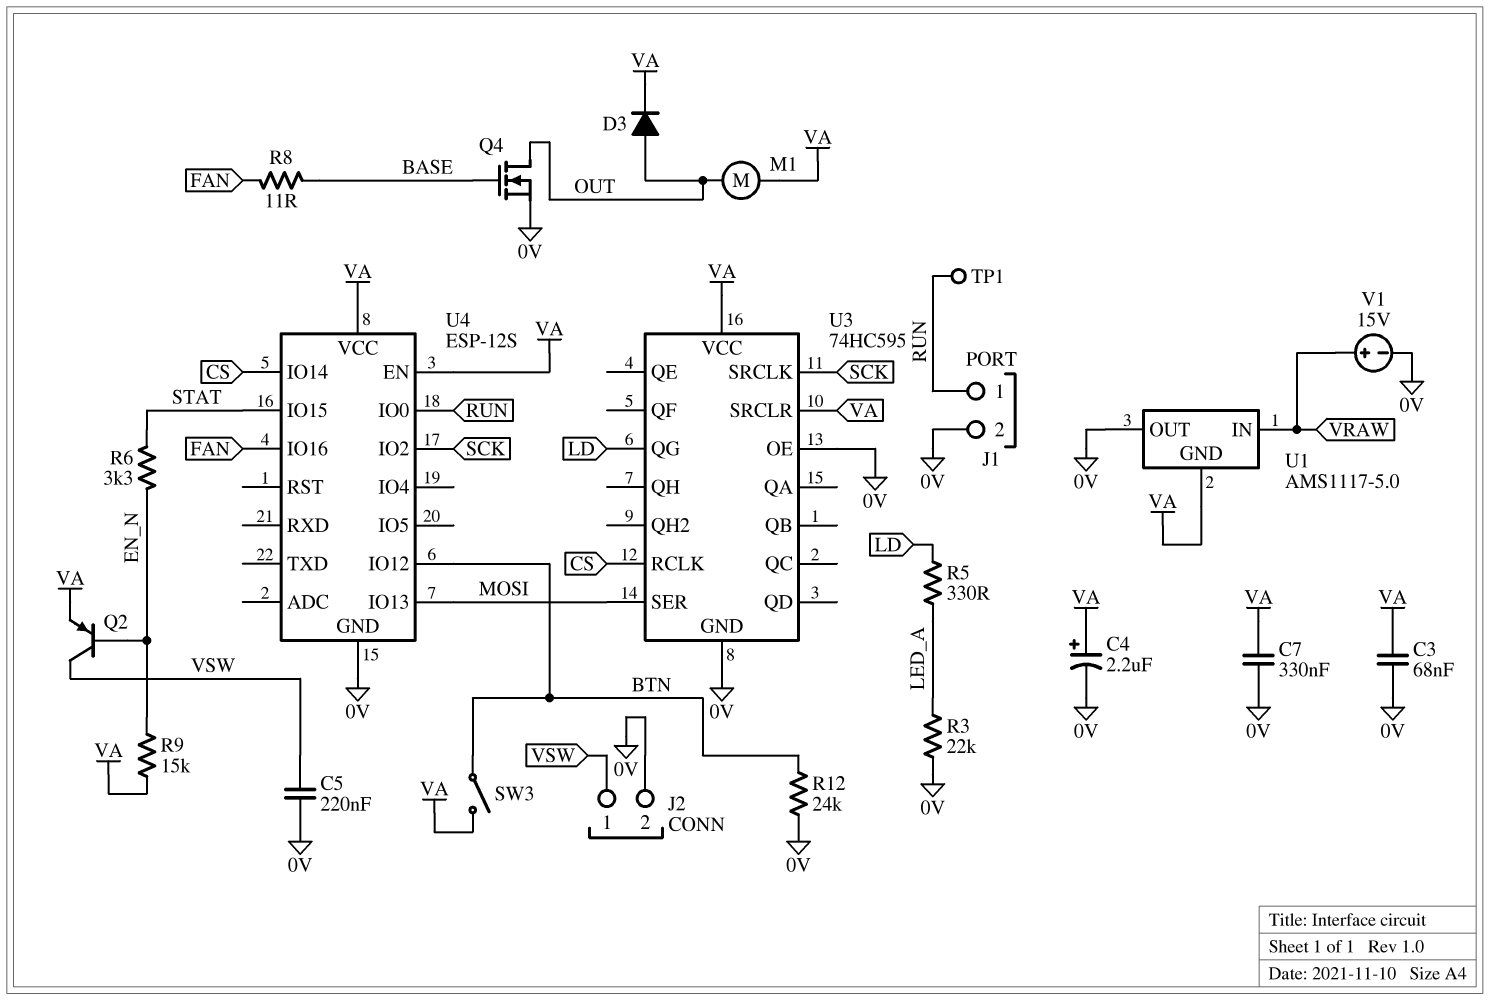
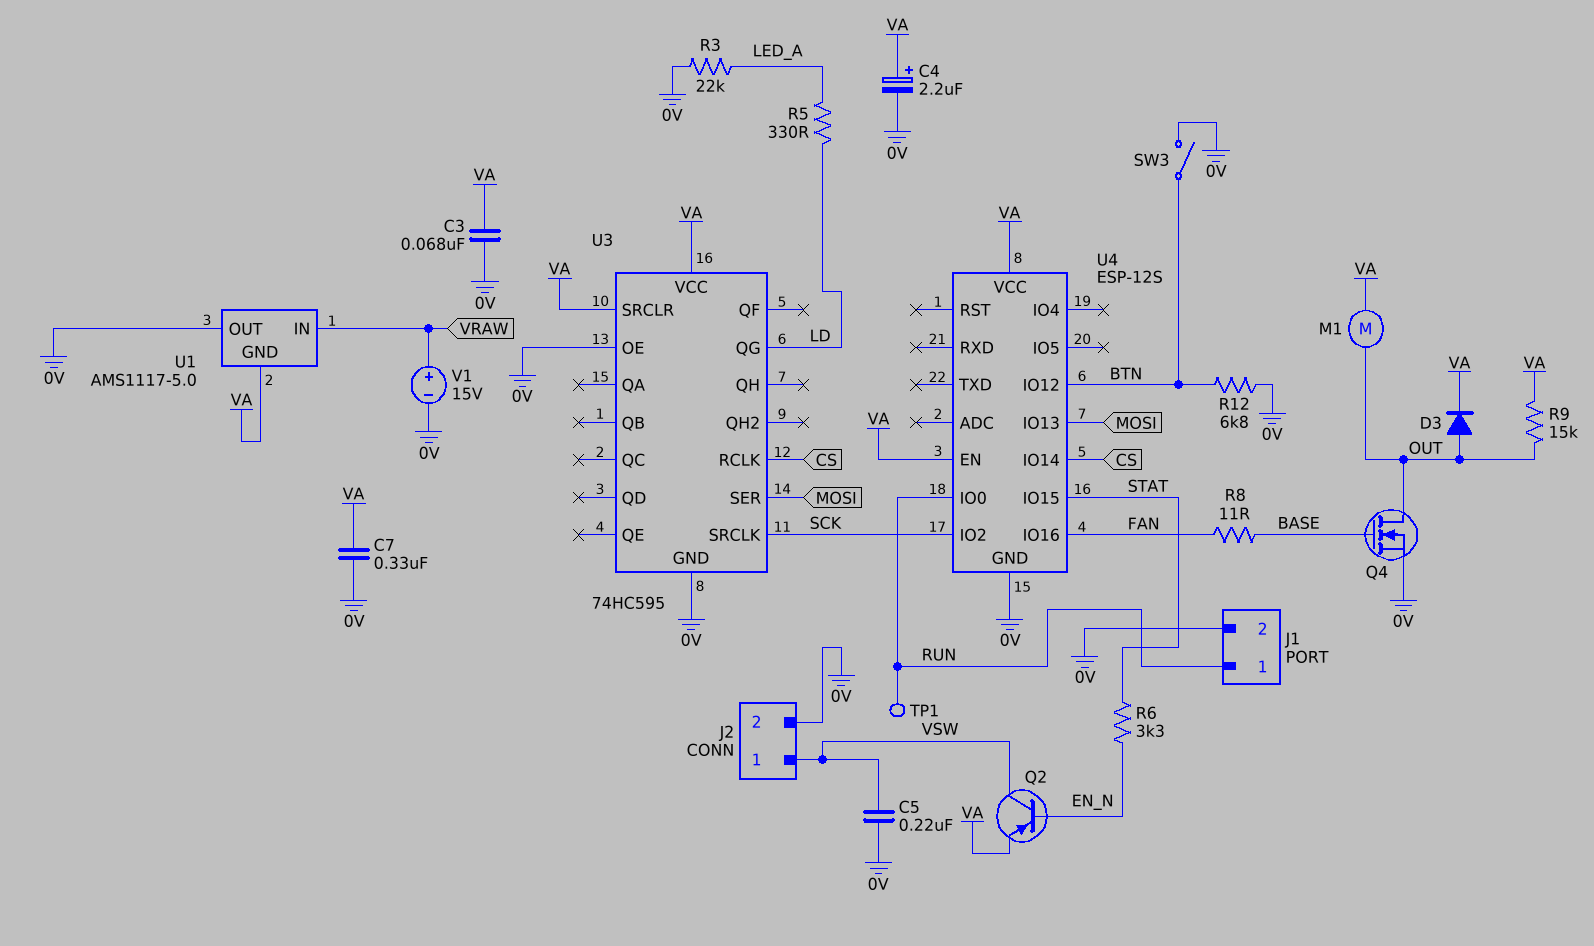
R9: 15k (EN_N, VA) -> 15k (OUT, VA)
R12: 24k (0V, BTN) -> 6.8k (0V, BTN)
SW3: switch (BTN, VA) -> switch (0V, BTN)

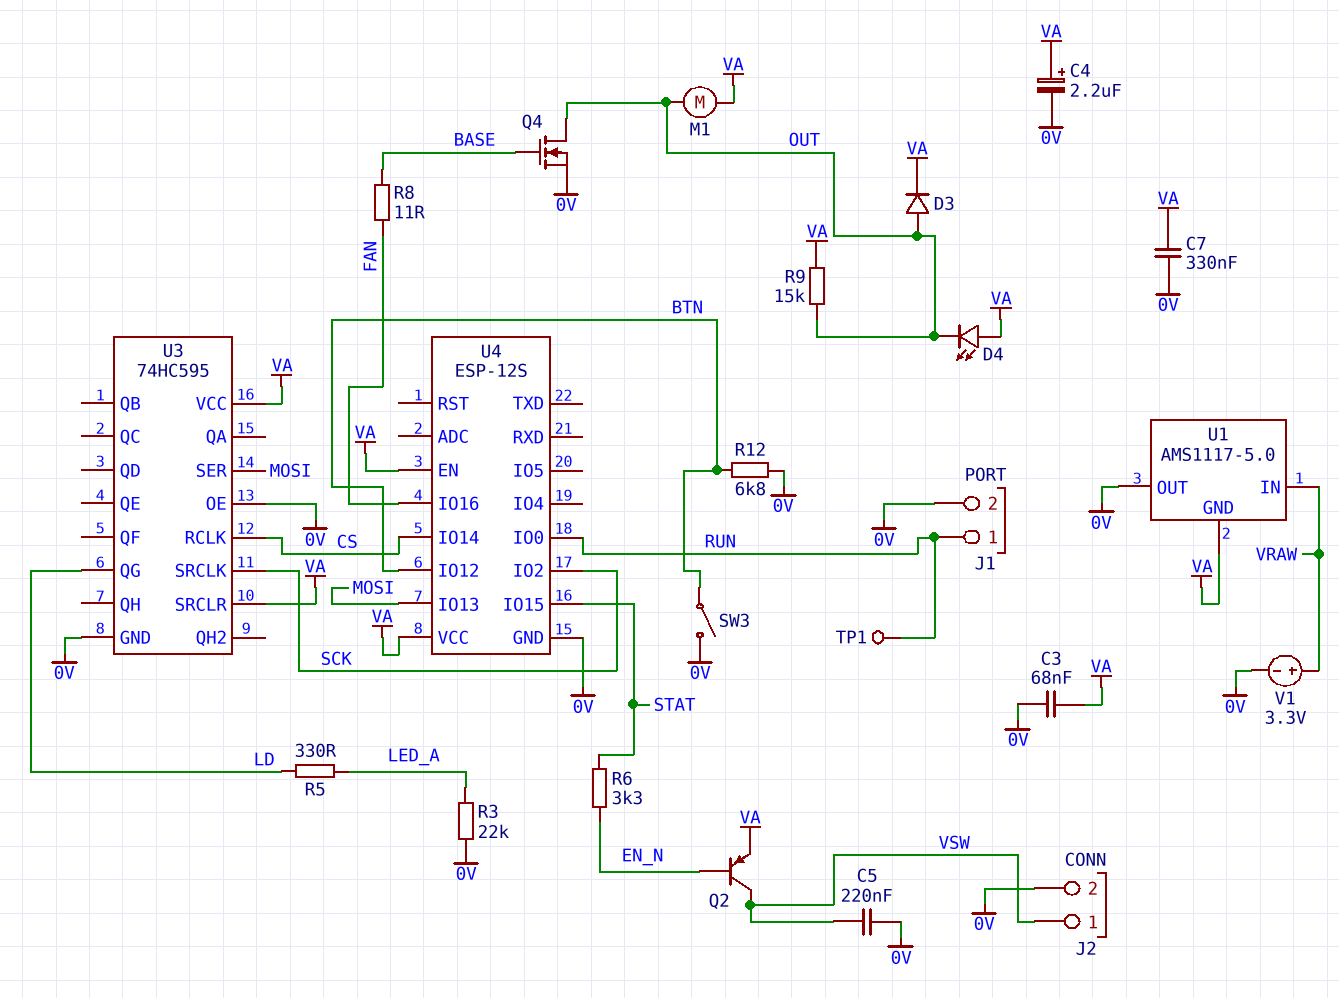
D4: none -> LED (A VA, K OUT)
V1: 15V (plus VRAW, minus 0V) -> 3.3V (plus VRAW, minus 0V)

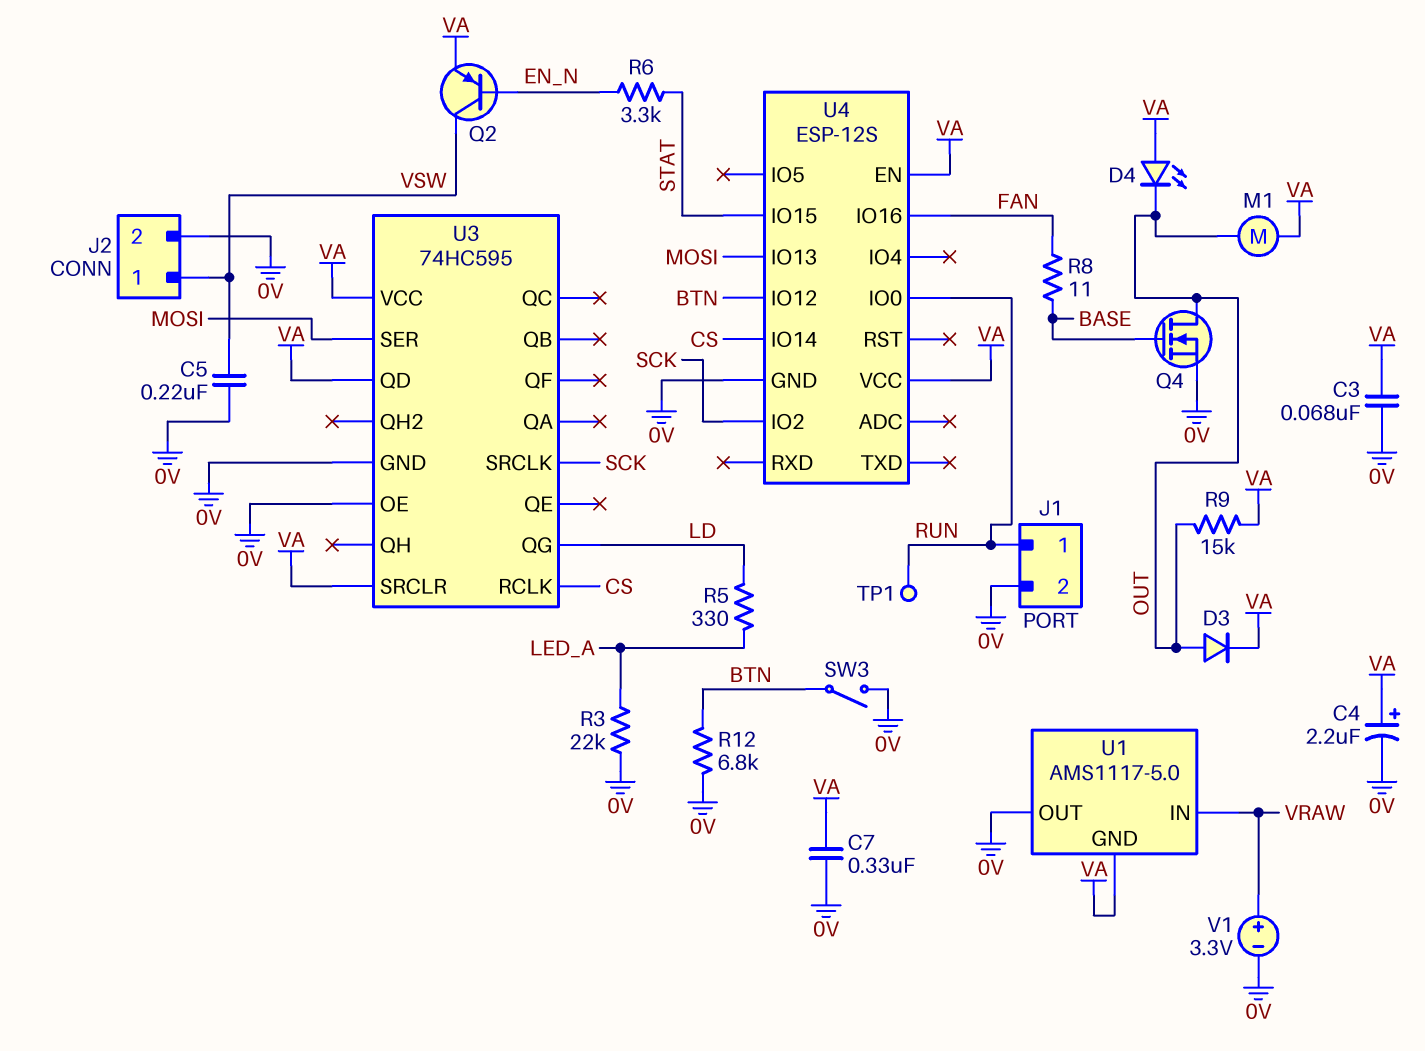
U3 pin QD: none -> VA

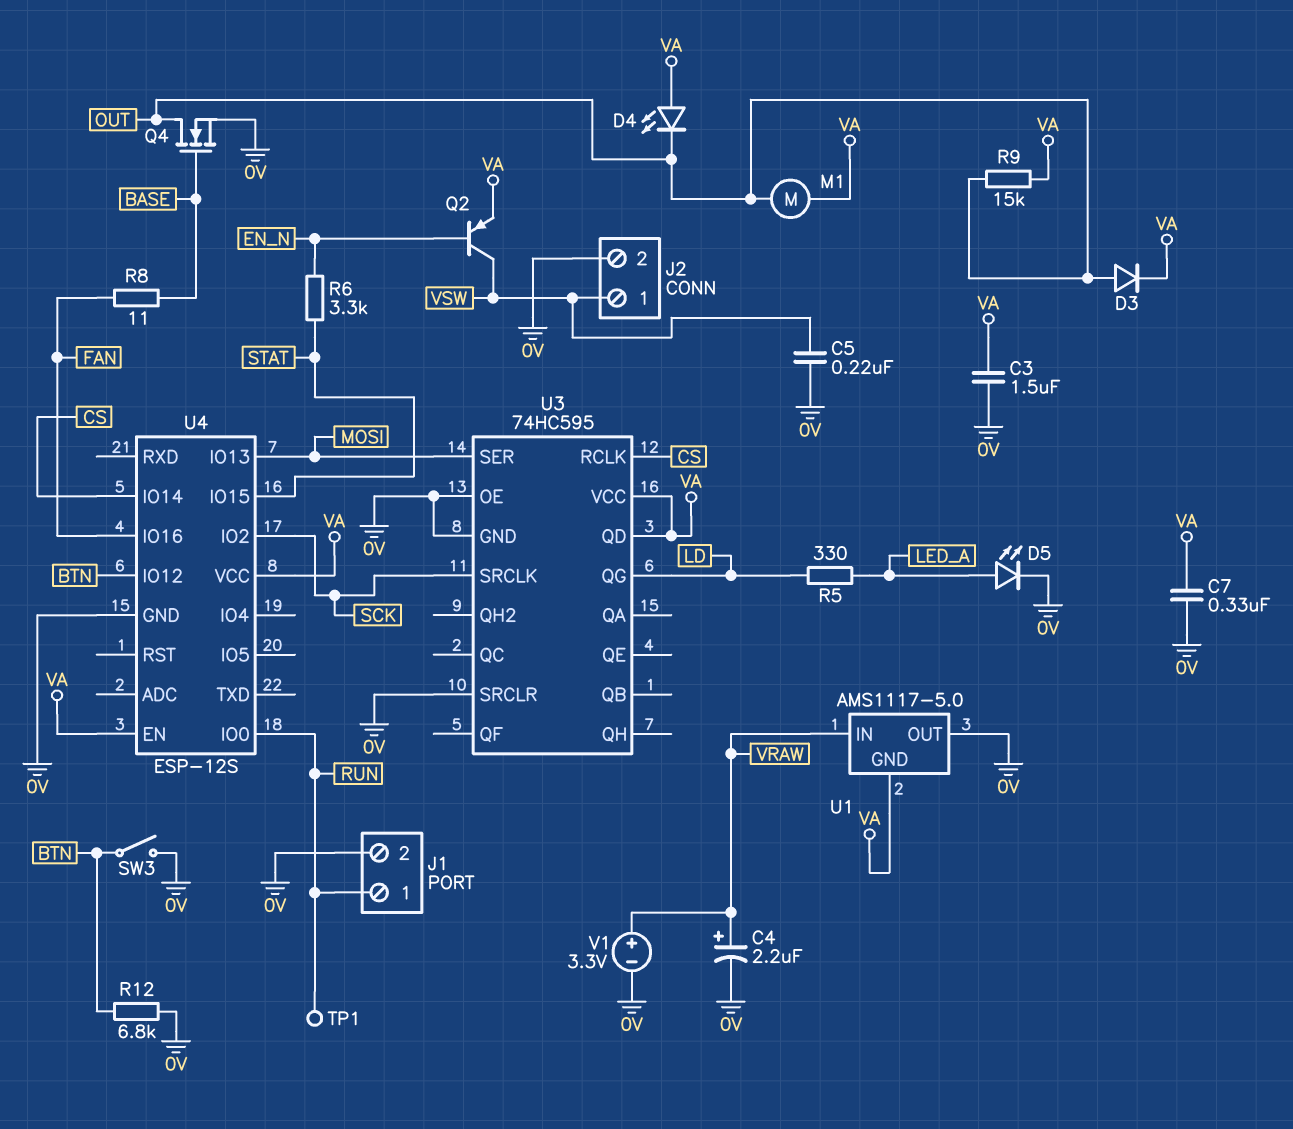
C3: 68nF (0V, VA) -> 1.5uF (0V, VA)
C4: 2.2uF (plus VA, minus 0V) -> 2.2uF (plus VRAW, minus 0V)
D5: none -> LED (A LED_A, K 0V)
R3: 22k (0V, LED_A) -> none
U3 pin SRCLR: VA -> 0V

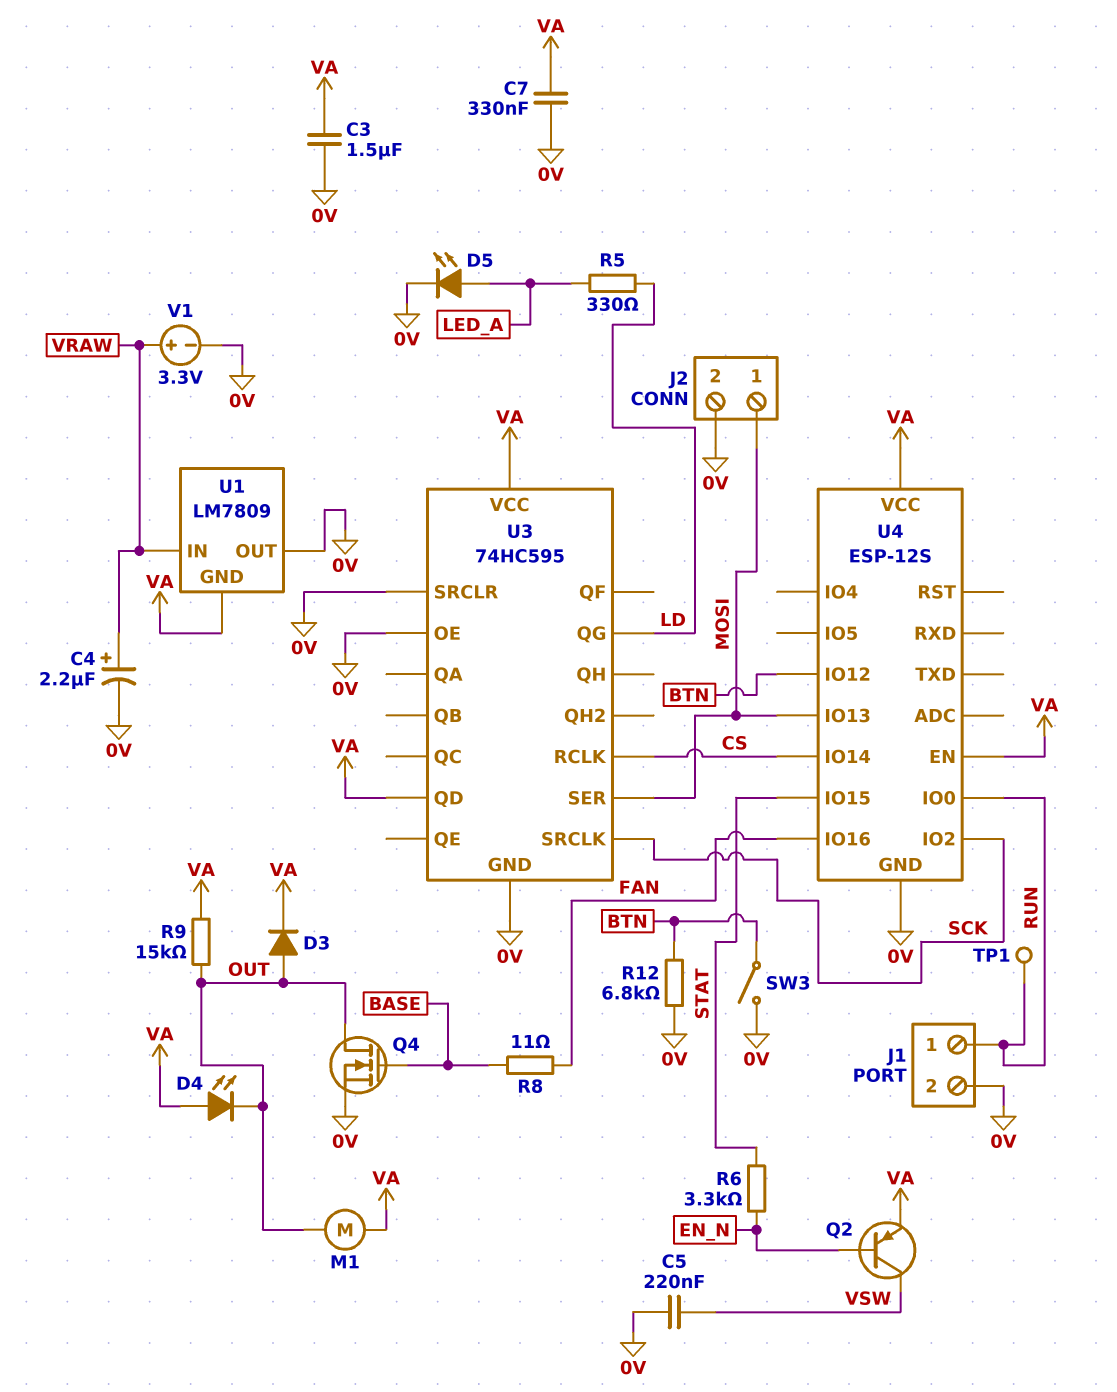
J2 pin 1: VSW -> MOSI
U1: AMS1117-5.0 -> LM7809

